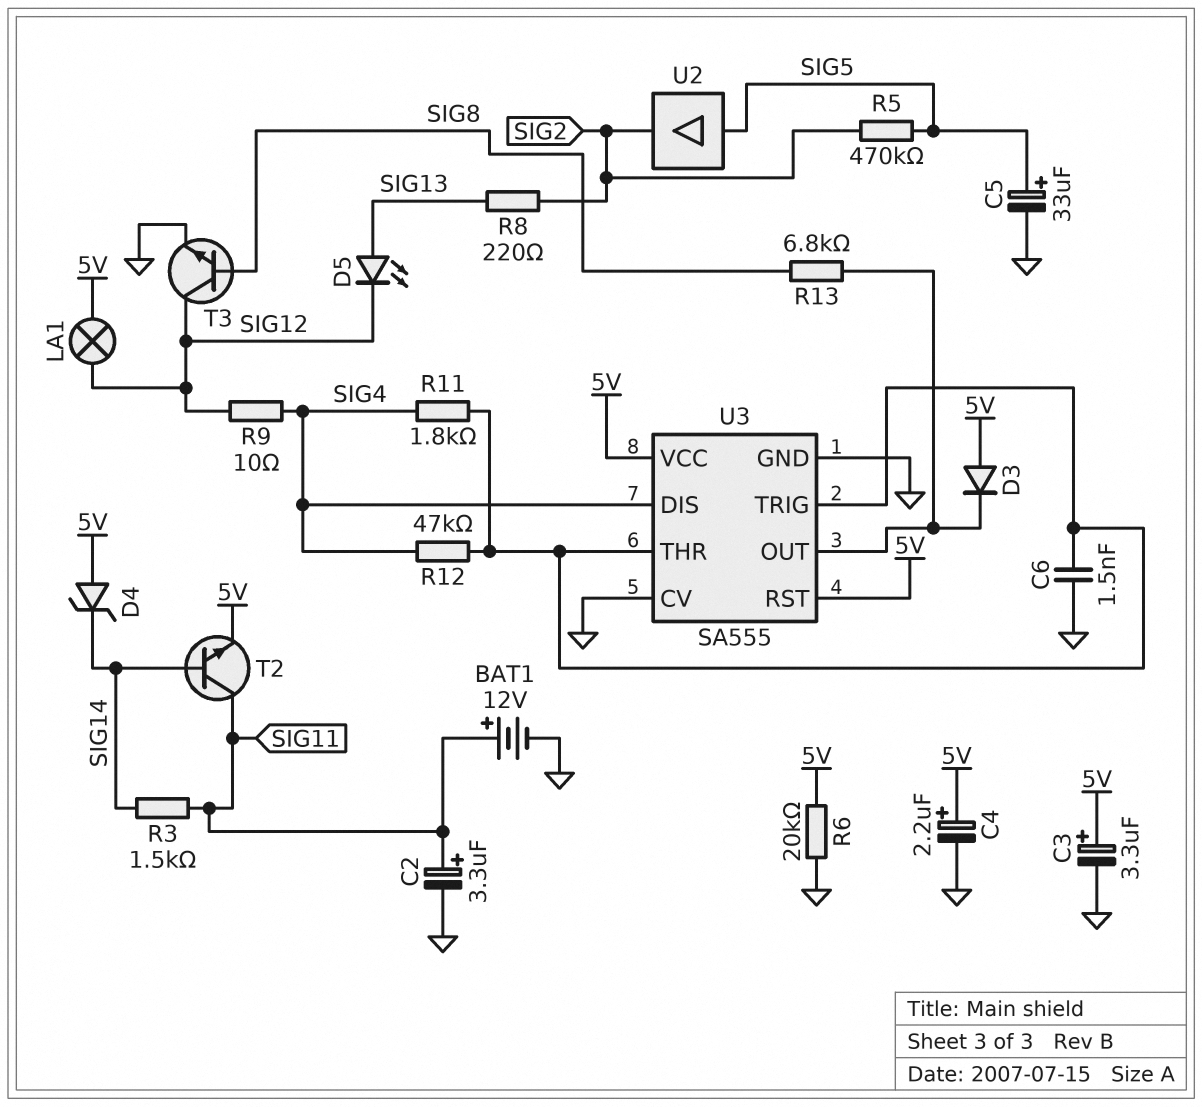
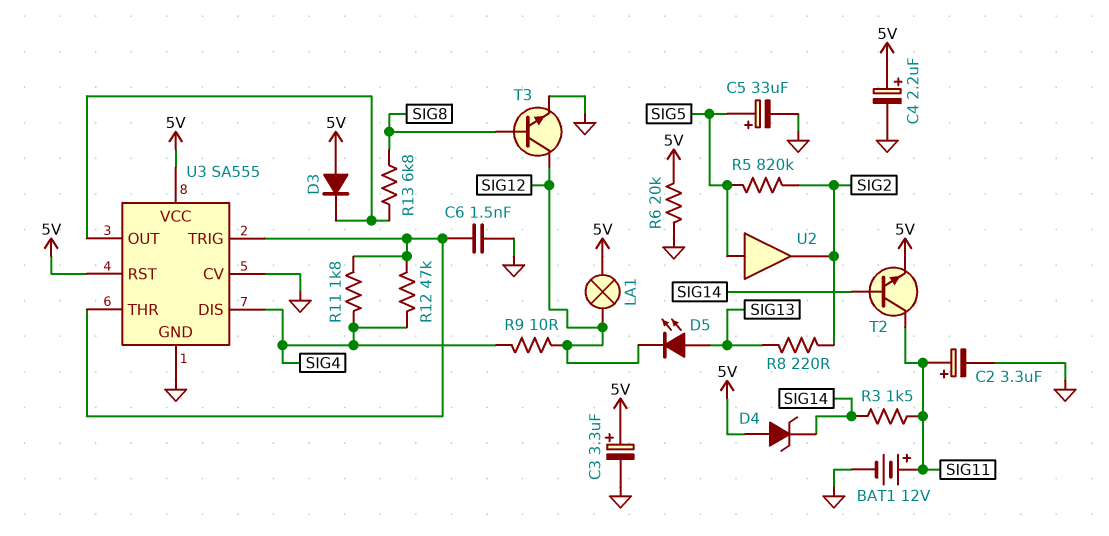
R5: 470k (SIG2, SIG5) -> 820k (SIG2, SIG5)

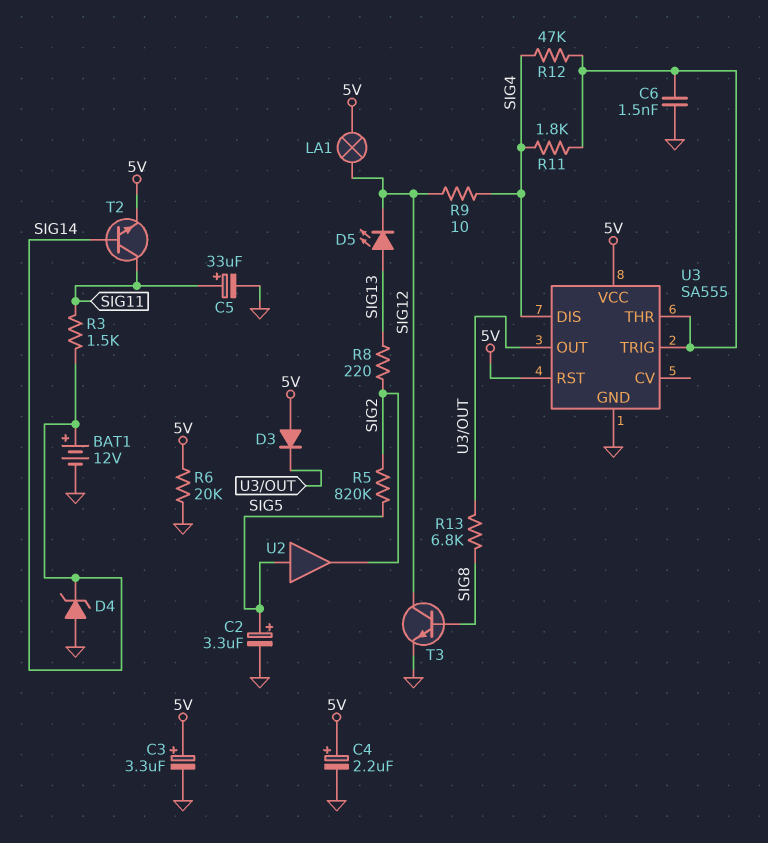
BAT1: 12V (plus SIG11, minus GND) -> 12V (plus SIG14, minus GND)
C2: 3.3uF (plus SIG11, minus GND) -> 3.3uF (plus SIG5, minus GND)
C5: 33uF (plus SIG5, minus GND) -> 33uF (plus SIG11, minus GND)
D4: zener (A 5V, K SIG14) -> zener (A GND, K SIG14)
U3 pin CV: GND -> none

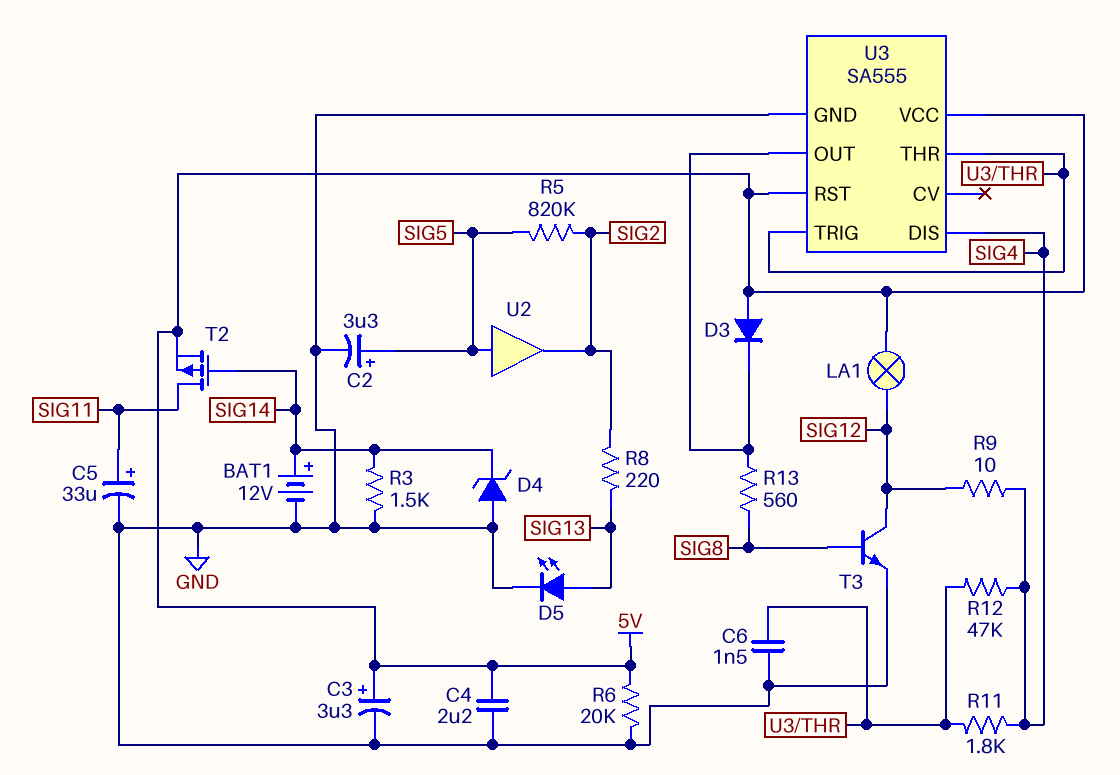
C4: 2.2uF (plus 5V, minus GND) -> 2.2uF (5V, GND)
D5: LED (A SIG13, K SIG12) -> LED (A SIG13, K GND)
R3: 1.5k (SIG11, SIG14) -> 1.5k (GND, SIG14)
R13: 6.8k (SIG8, U3/OUT) -> 560 (SIG8, U3/OUT)
T2: NPN (B SIG14, C SIG11, E 5V) -> PMOS (G SIG14, D SIG11, S 5V)

